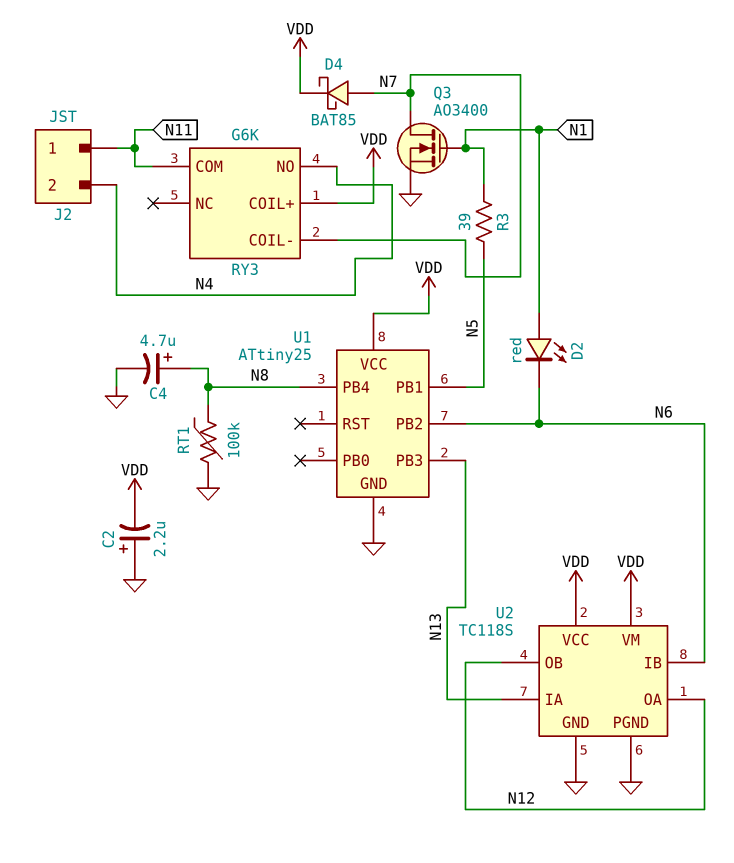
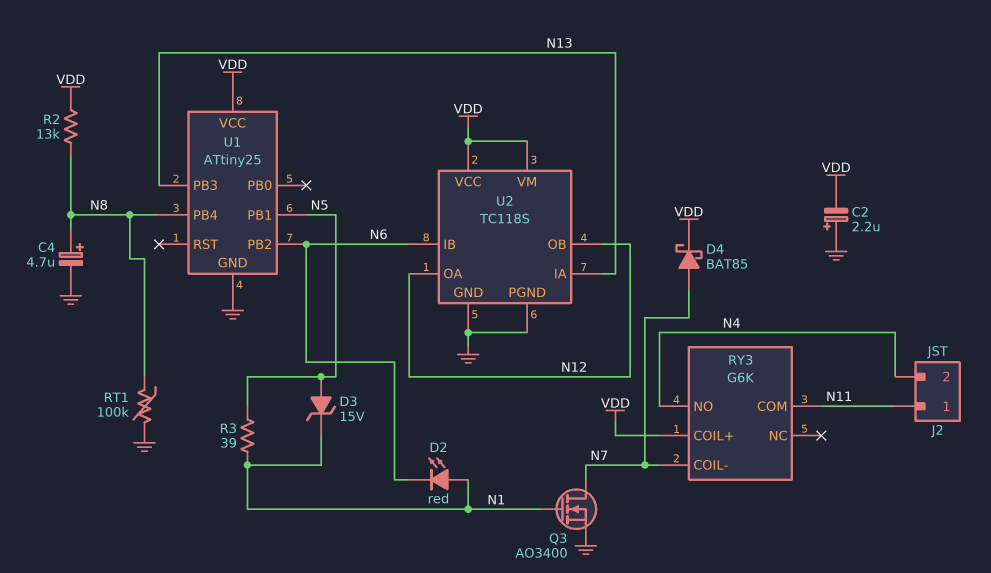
D3: none -> zener 15V (A N5, K N1)
R2: none -> 13k (N8, VDD)

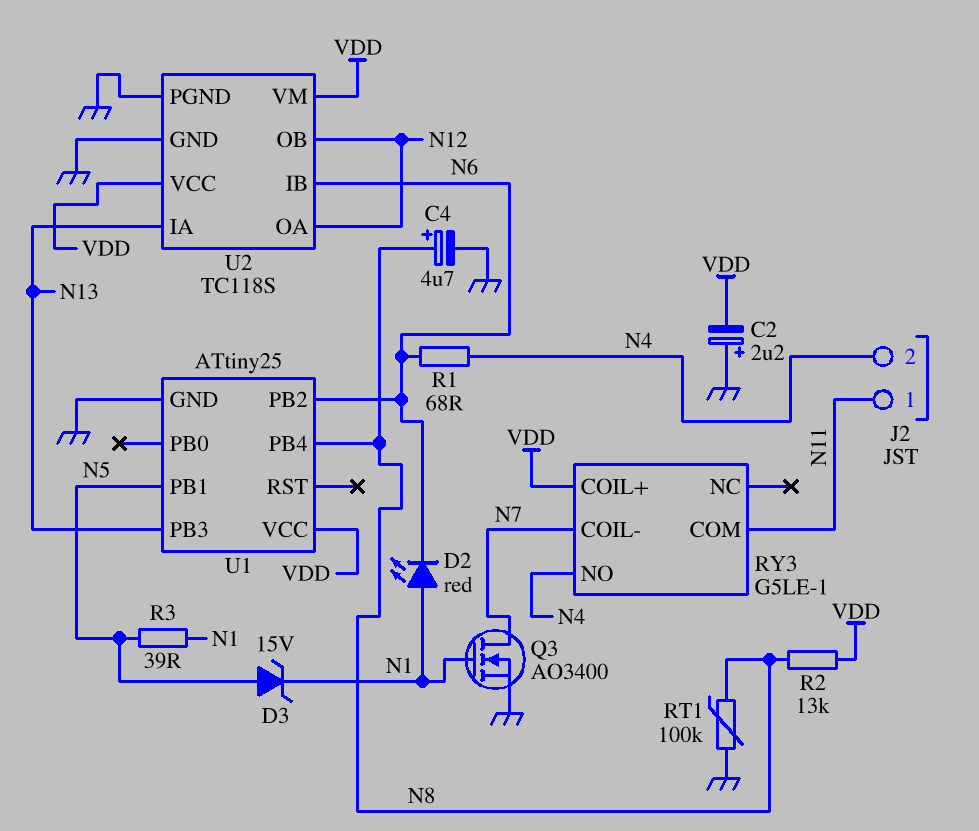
D4: schottky BAT85 (A N7, K VDD) -> none
R1: none -> 68 (N4, N6)
RY3: G6K -> G5LE-1

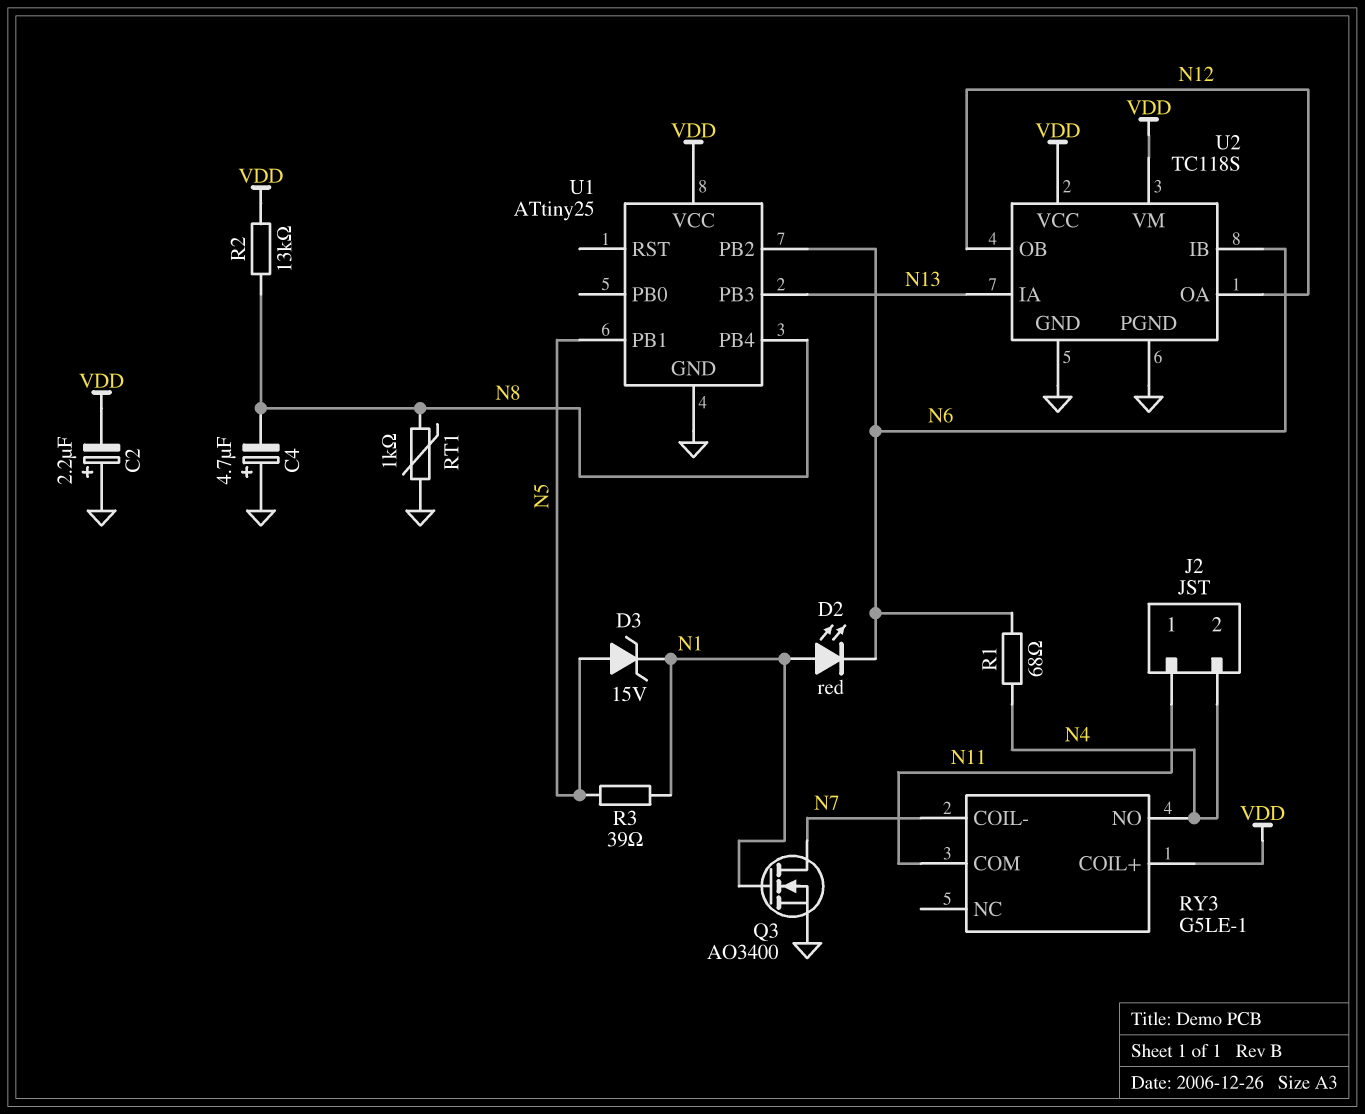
C4: 4.7uF (plus N8, minus GND) -> 4.7uF (plus GND, minus N8)
RT1: 100k (GND, N8) -> 1k (GND, N8)

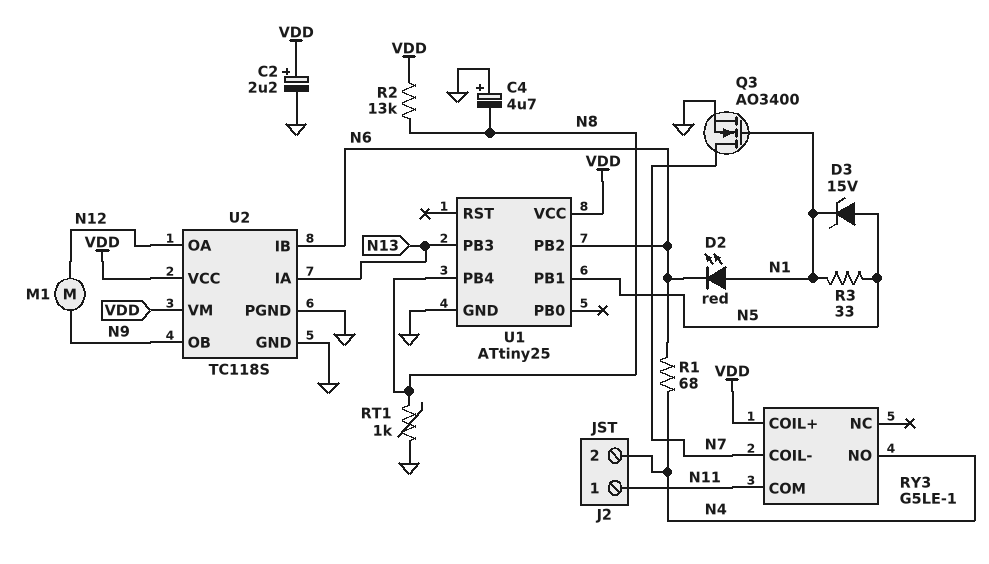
C2: 2.2uF (plus GND, minus VDD) -> 2.2uF (plus VDD, minus GND)
M1: none -> motor (N9, N12)
R3: 39 (N1, N5) -> 33 (N1, N5)
U2 pin OB: N12 -> N9

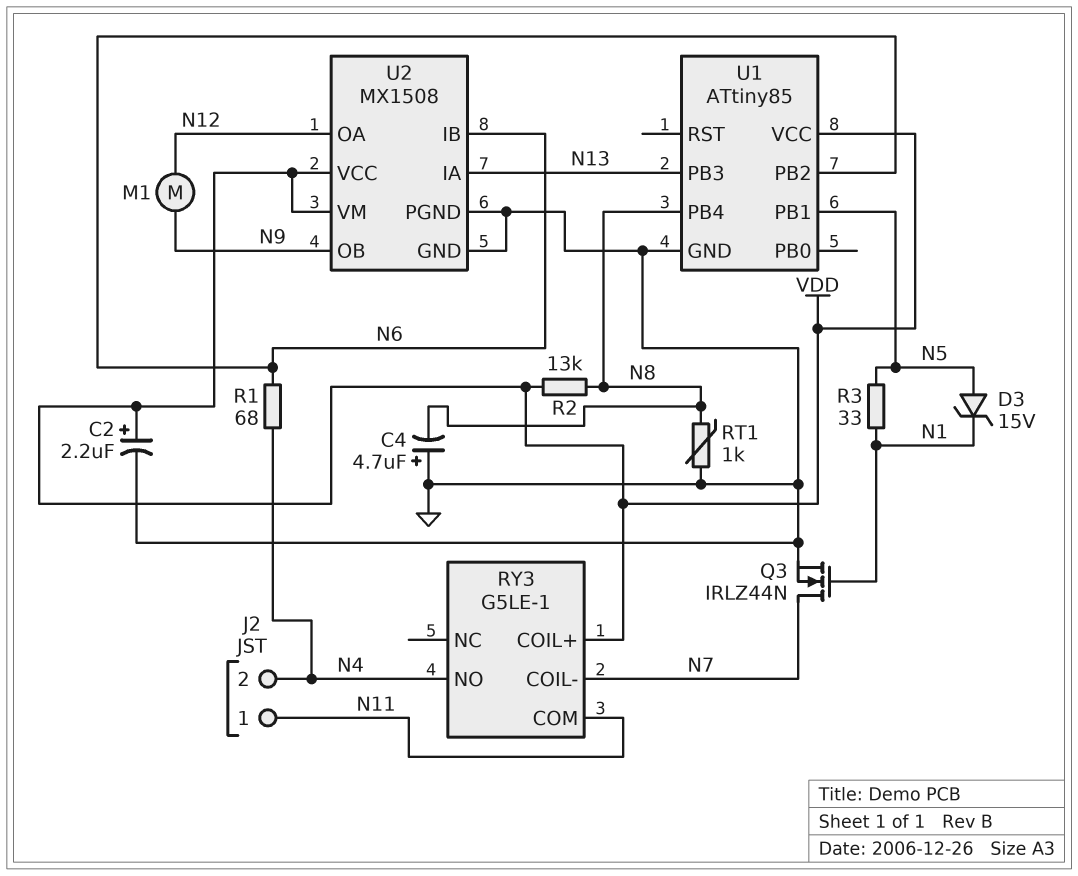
D2: LED red (A N1, K N6) -> none
Q3: NMOS AO3400 (G N1, D N7, S GND) -> NMOS IRLZ44N (G N1, D N7, S GND)
U1: ATtiny25 -> ATtiny85
U2: TC118S -> MX1508

